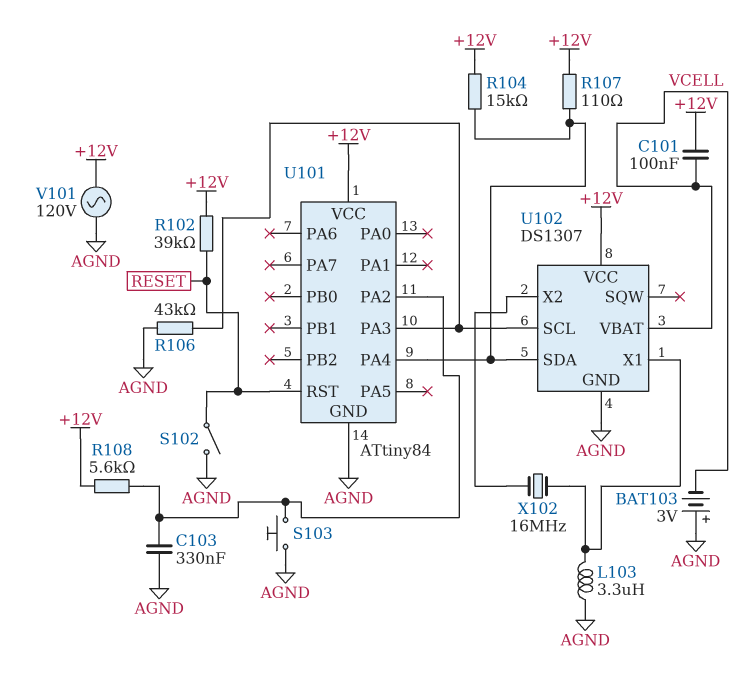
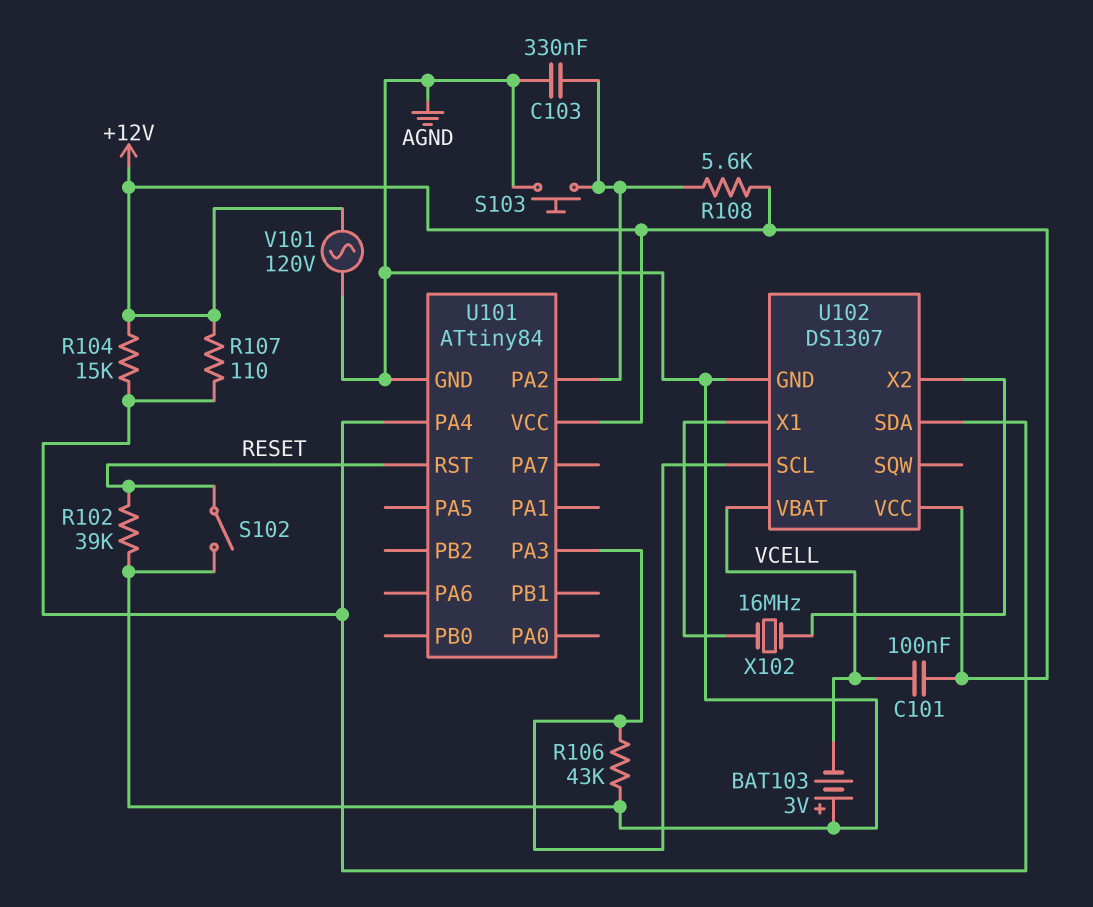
L103: 3.3uH (AGND, U102/X1) -> none
R102: 39k (+12V, RESET) -> 39k (AGND, RESET)

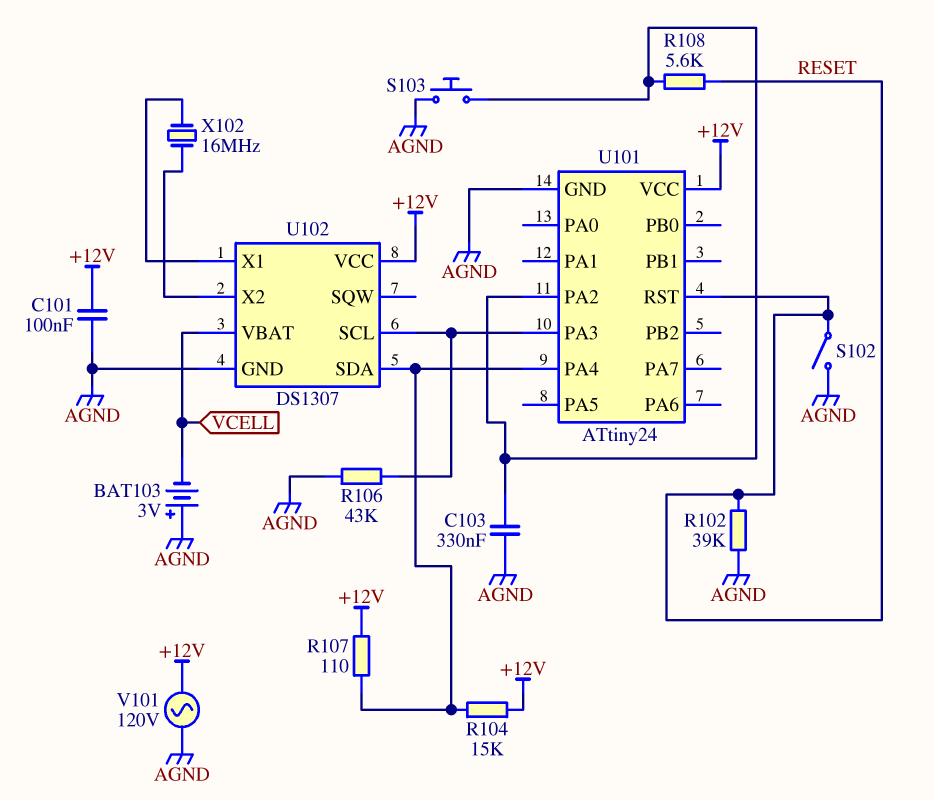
C101: 100nF (+12V, VCELL) -> 100nF (+12V, AGND)
R108: 5.6k (+12V, U101/PA2) -> 5.6k (RESET, U101/PA2)
U101: ATtiny84 -> ATtiny24

